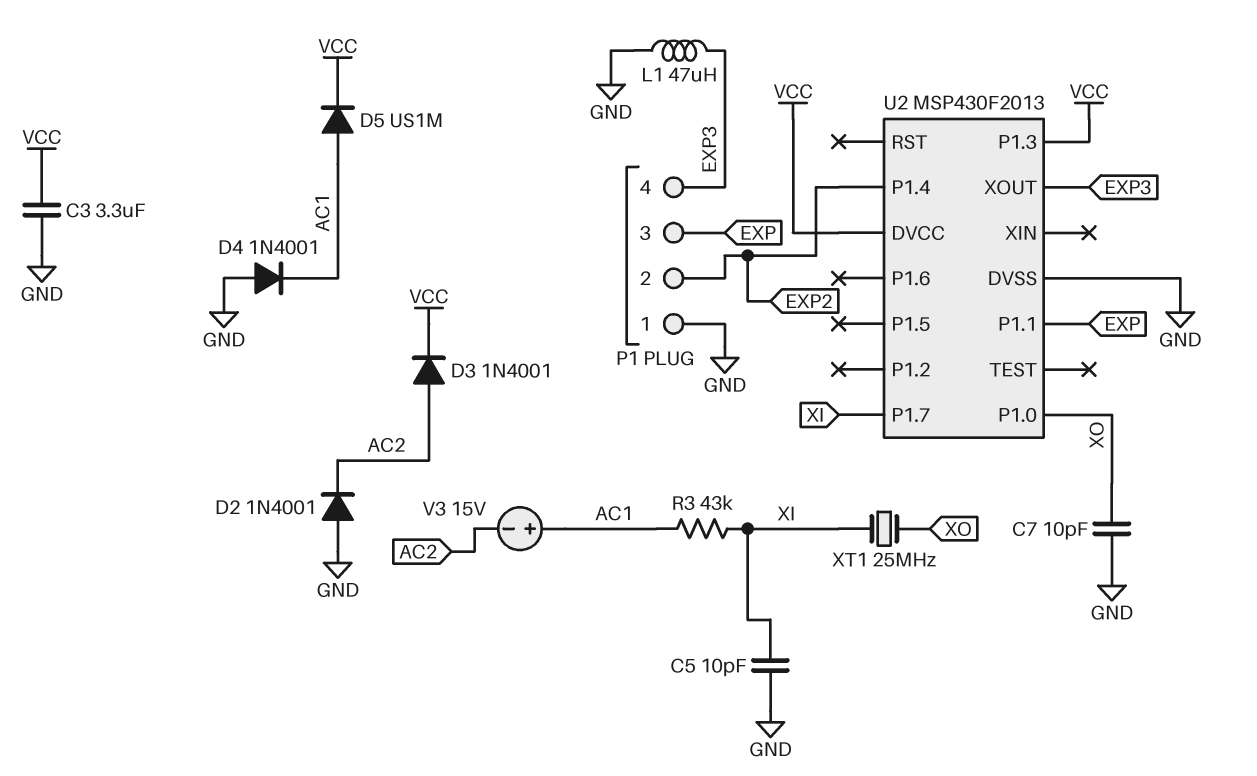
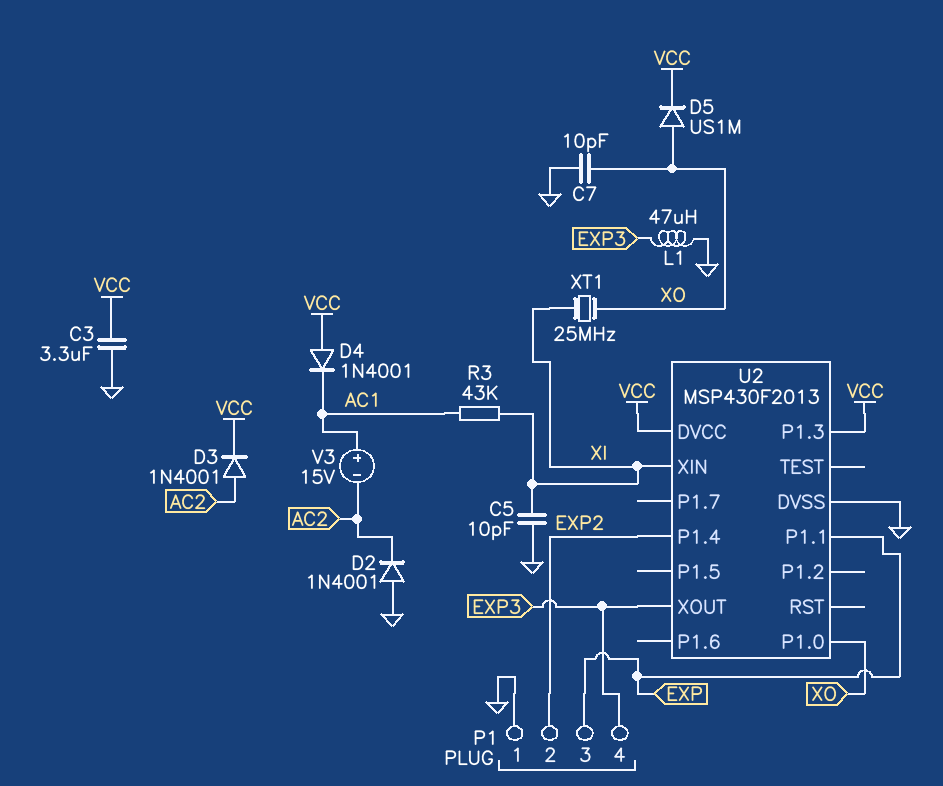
D4: diode 1N4001 (A GND, K AC1) -> diode 1N4001 (A VCC, K AC1)
D5: diode US1M (A AC1, K VCC) -> diode US1M (A XO, K VCC)
U2 pin P1.7: XI -> none
U2 pin XIN: none -> XI

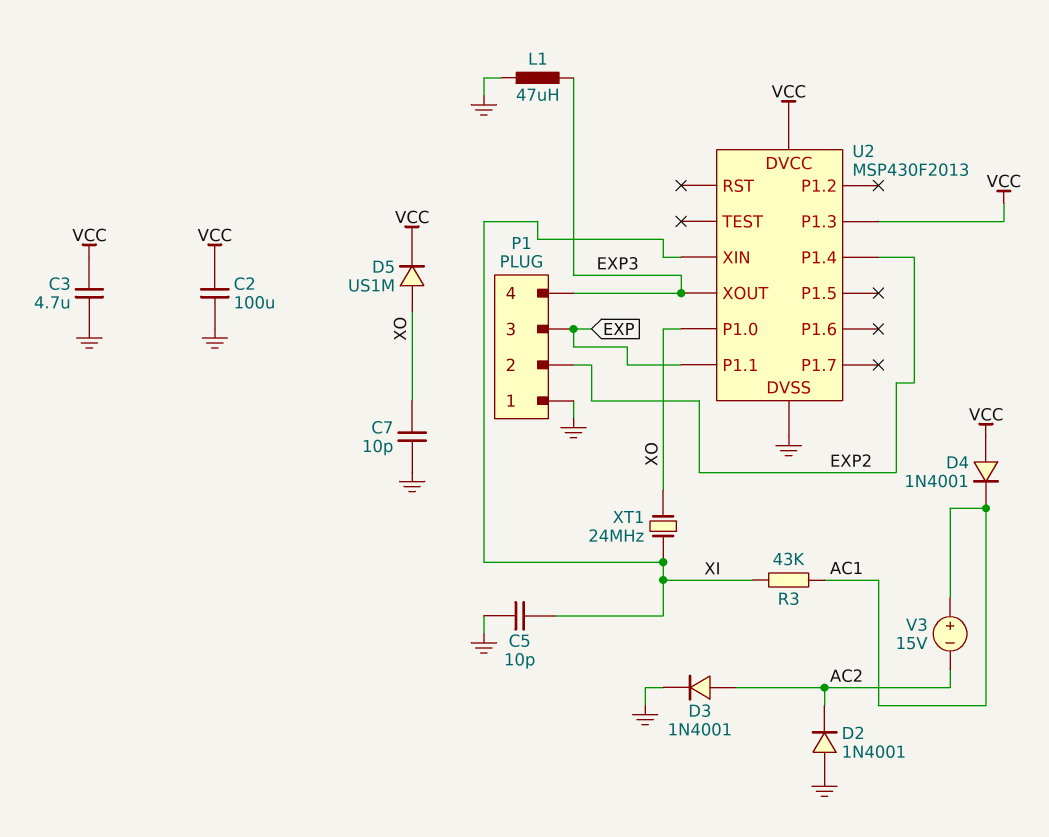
C2: none -> 100uF (GND, VCC)
C3: 3.3uF (GND, VCC) -> 4.7uF (GND, VCC)
D3: diode 1N4001 (A AC2, K VCC) -> diode 1N4001 (A AC2, K GND)
XT1: 25MHz (XI, XO) -> 24MHz (XI, XO)

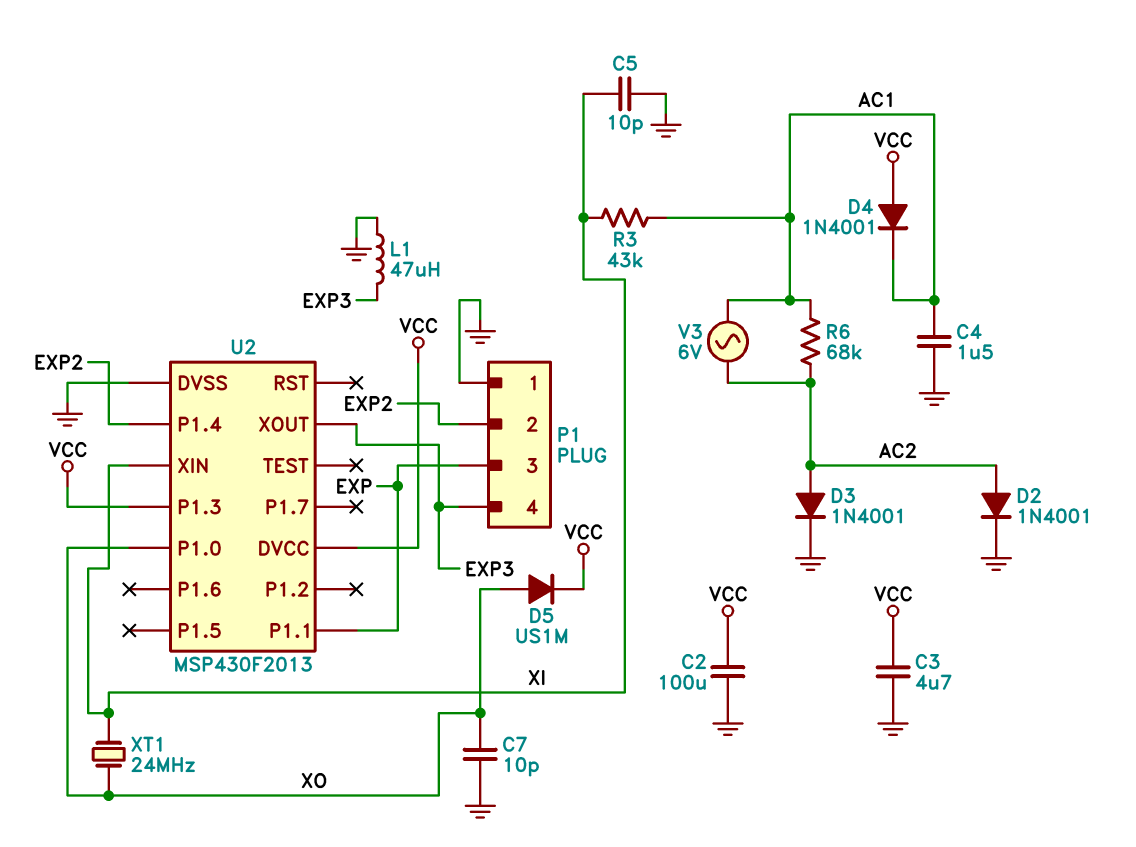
C4: none -> 1.5uF (AC1, GND)
D2: diode 1N4001 (A GND, K AC2) -> diode 1N4001 (A AC2, K GND)
R6: none -> 68k (AC1, AC2)
V3: 15V (plus AC1, minus AC2) -> AC 6V (AC1, AC2)

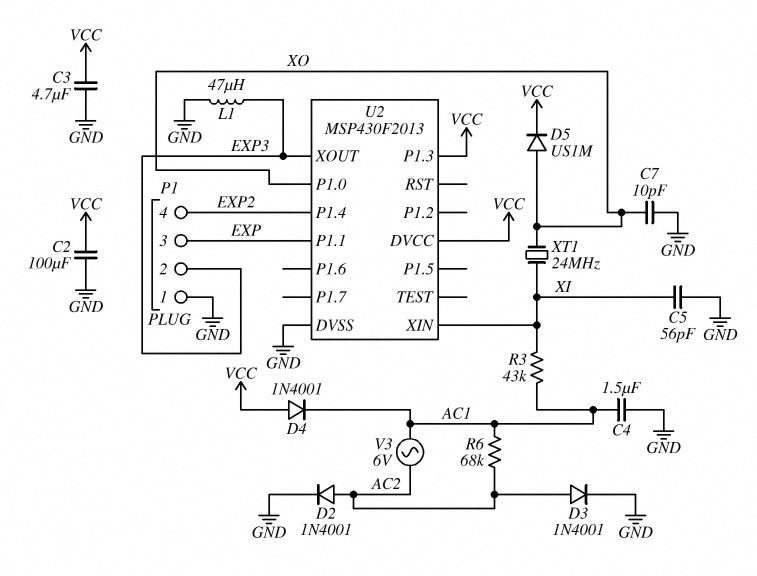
C5: 10pF (GND, XI) -> 56pF (GND, XI)
P1 pin 2: EXP2 -> EXP3
P1 pin 4: EXP3 -> EXP2

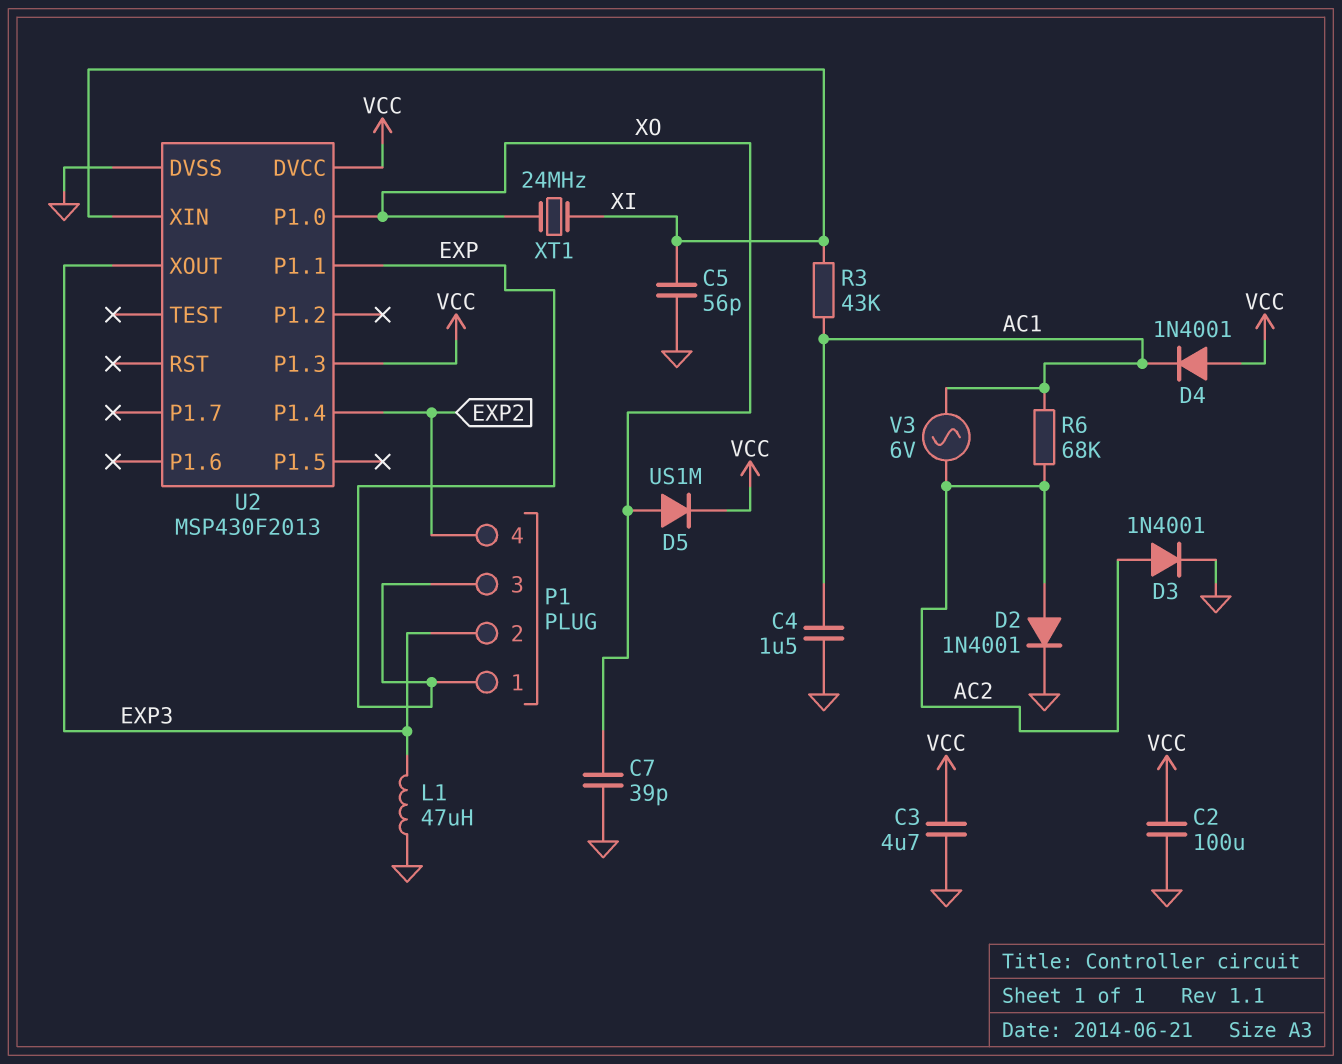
C7: 10pF (GND, XO) -> 39pF (GND, XO)
P1 pin 1: GND -> EXP

